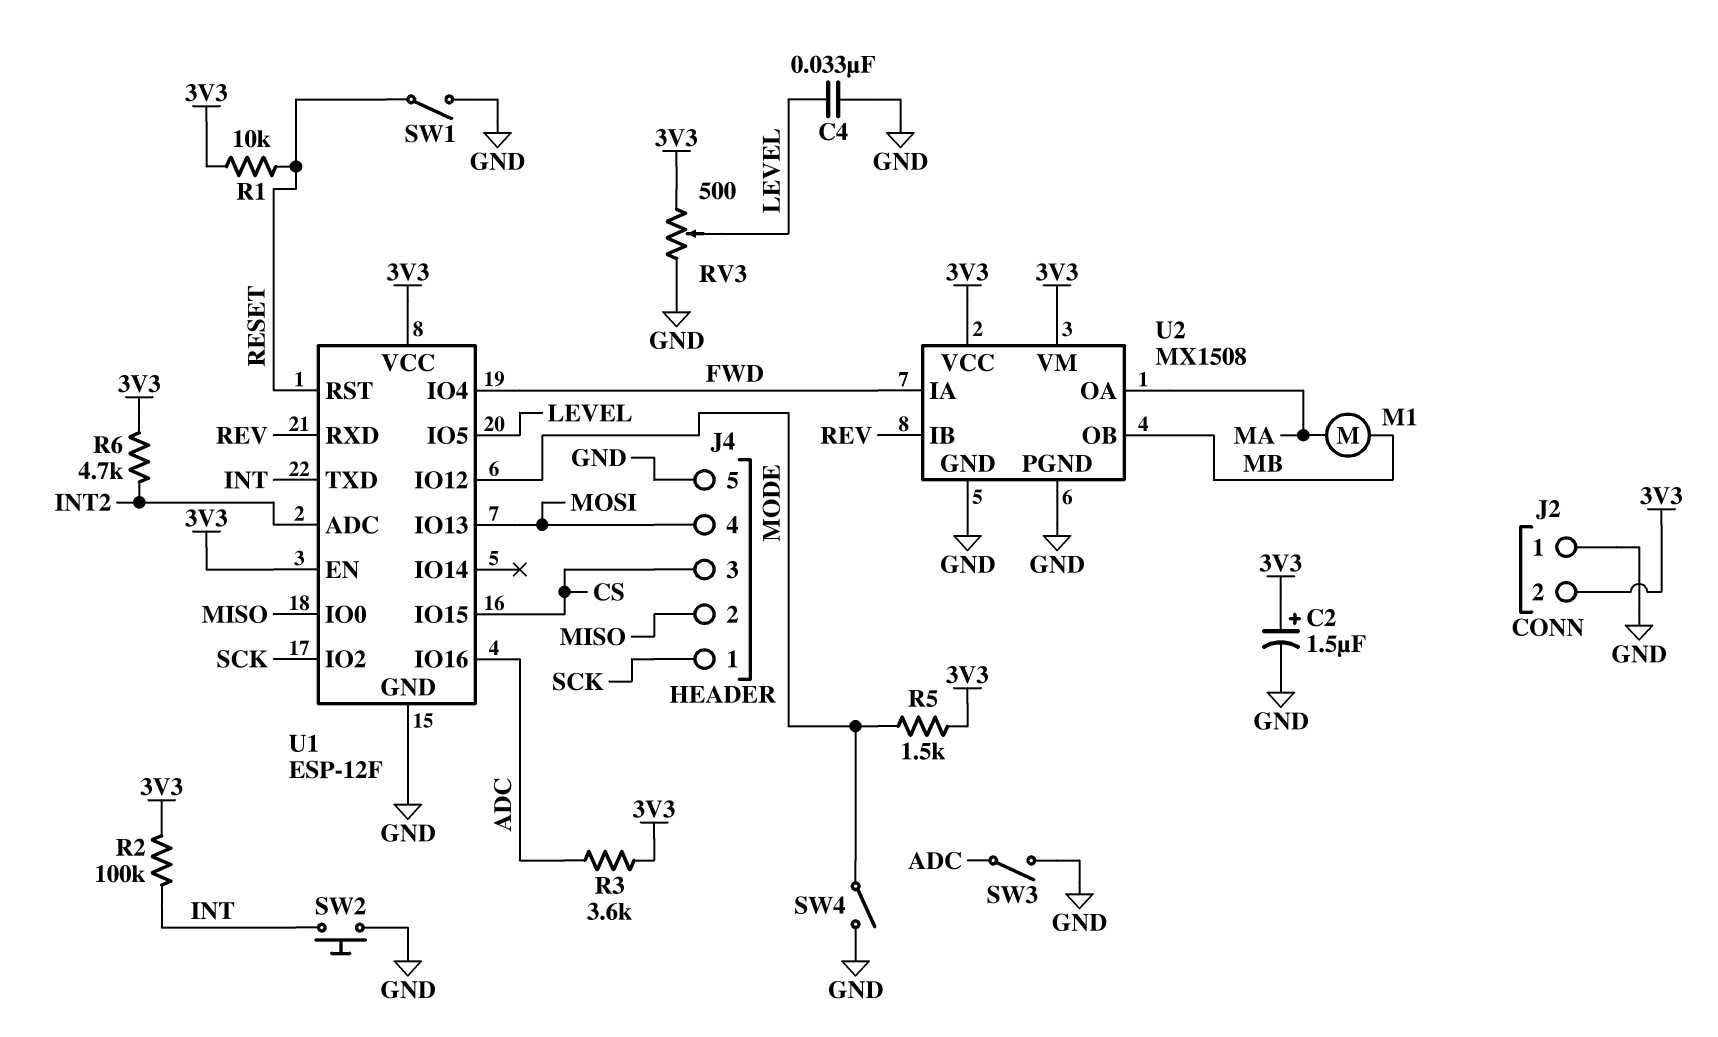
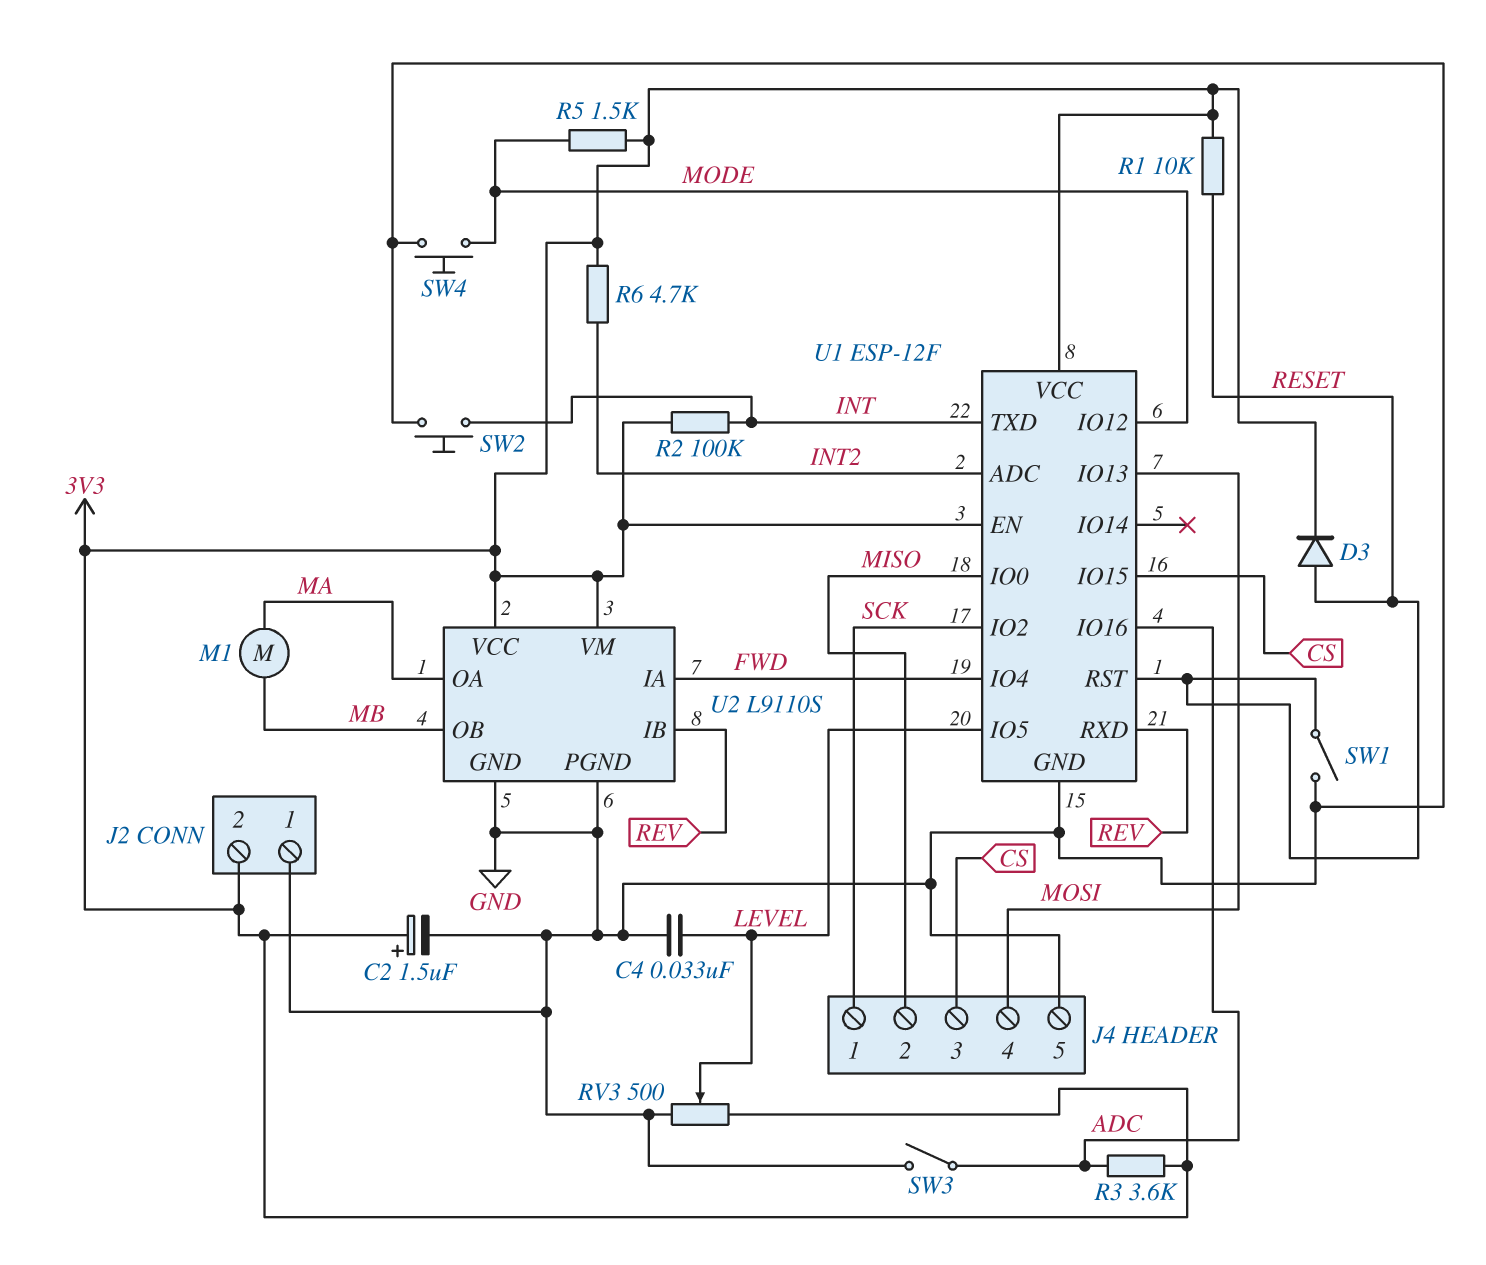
D3: none -> diode (A RESET, K 3V3)
SW4: switch (GND, MODE) -> button (GND, MODE)
U2: MX1508 -> L9110S

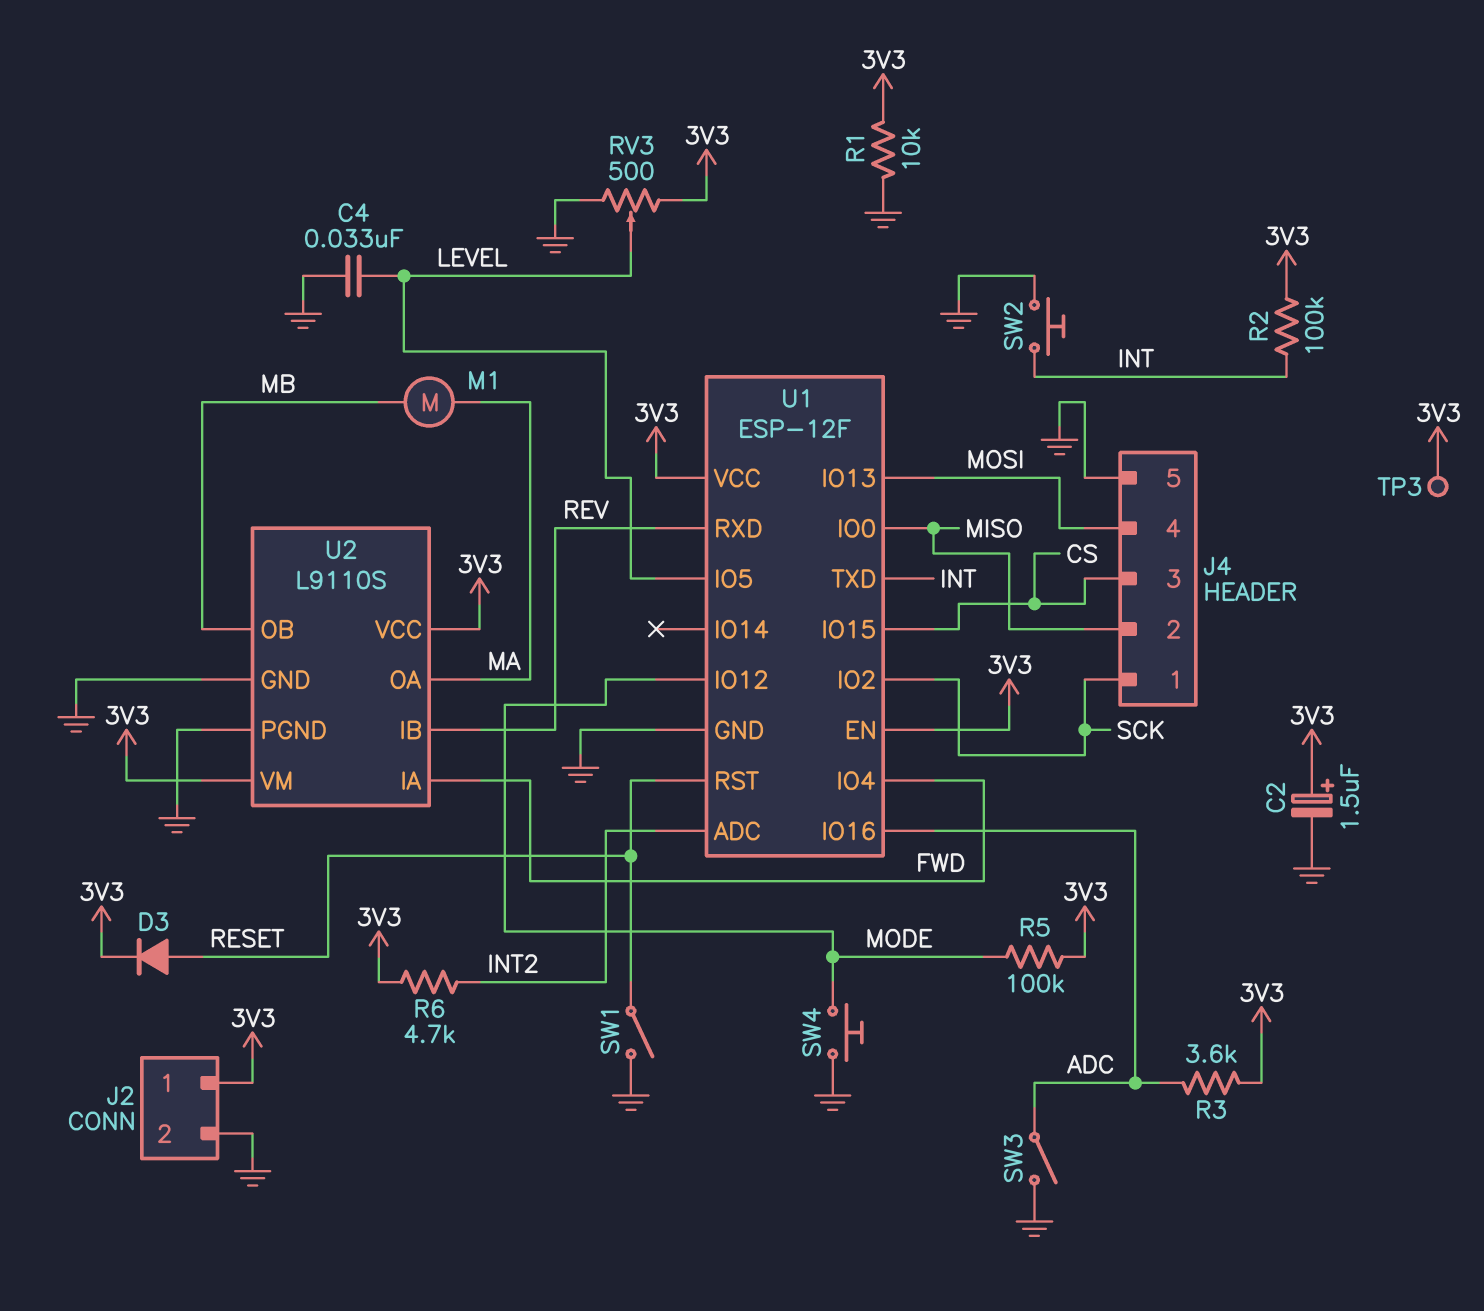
J2 pin 1: GND -> 3V3
J2 pin 2: 3V3 -> GND
R1: 10k (3V3, RESET) -> 10k (3V3, GND)
R5: 1.5k (3V3, MODE) -> 100k (3V3, MODE)
TP3: none -> test point (3V3)

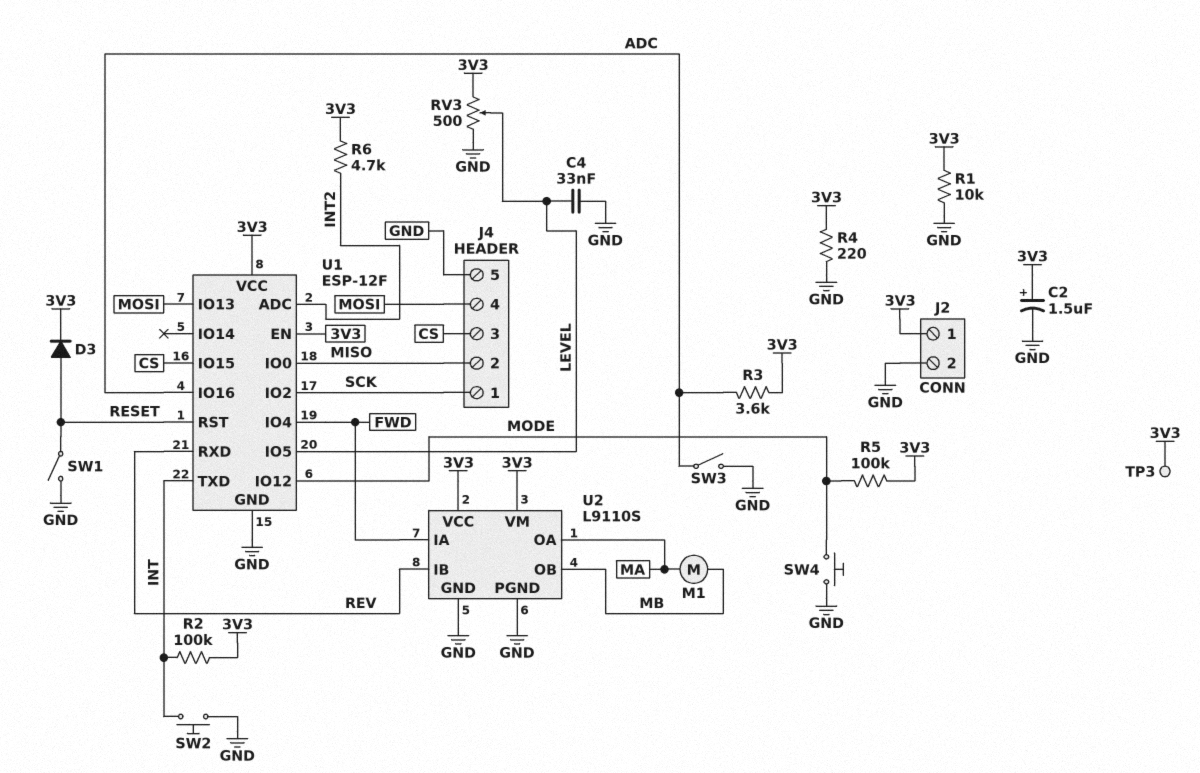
R4: none -> 220 (3V3, GND)

